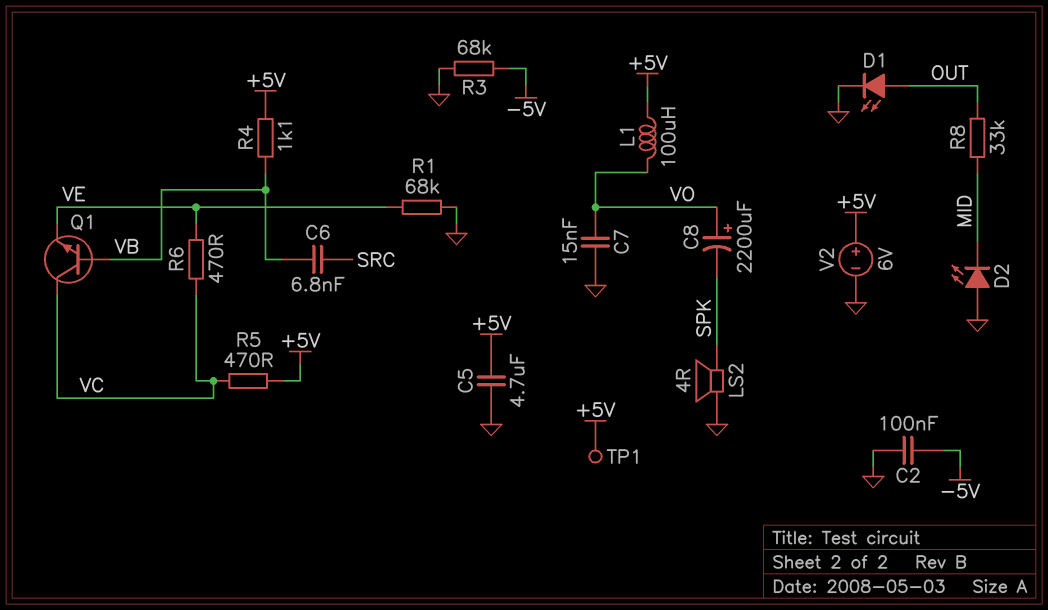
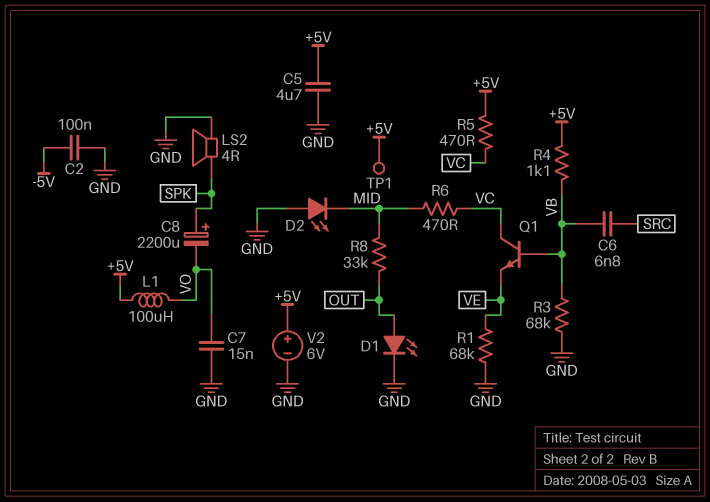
C8: 2200uF (plus VO, minus SPK) -> 2200uF (plus SPK, minus VO)
R3: 68k (-5V, GND) -> 68k (GND, VB)
R6: 470 (VC, VE) -> 470 (MID, VC)

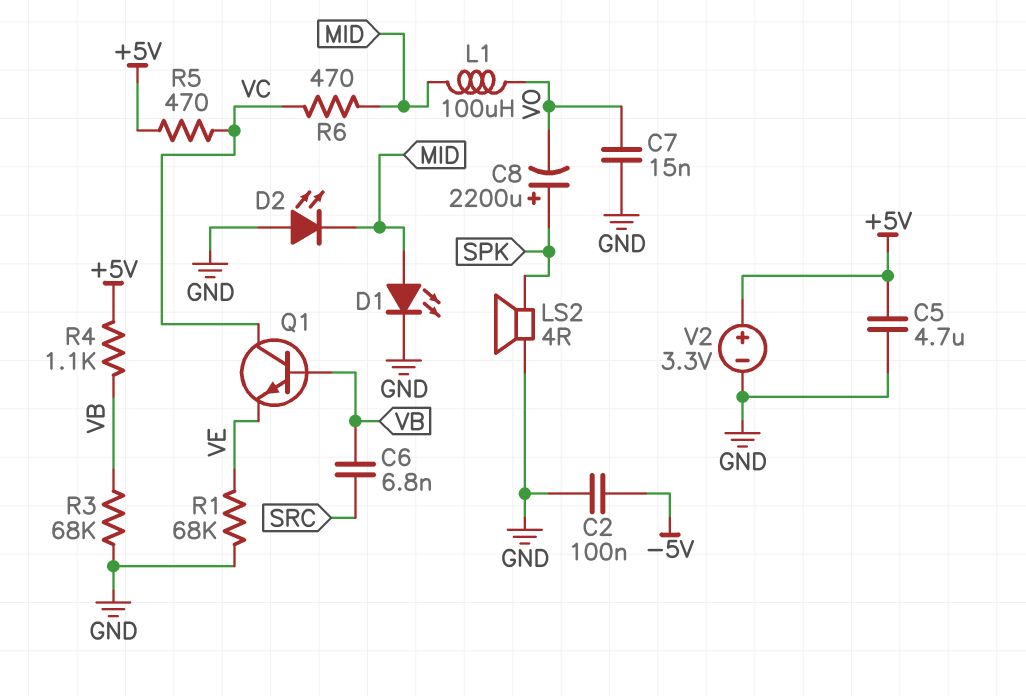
D1: LED (A OUT, K GND) -> LED (A MID, K GND)
L1: 100uH (+5V, VO) -> 100uH (MID, VO)
R8: 33k (MID, OUT) -> none
TP1: test point (+5V) -> none
V2: 6V (plus +5V, minus GND) -> 3.3V (plus +5V, minus GND)

